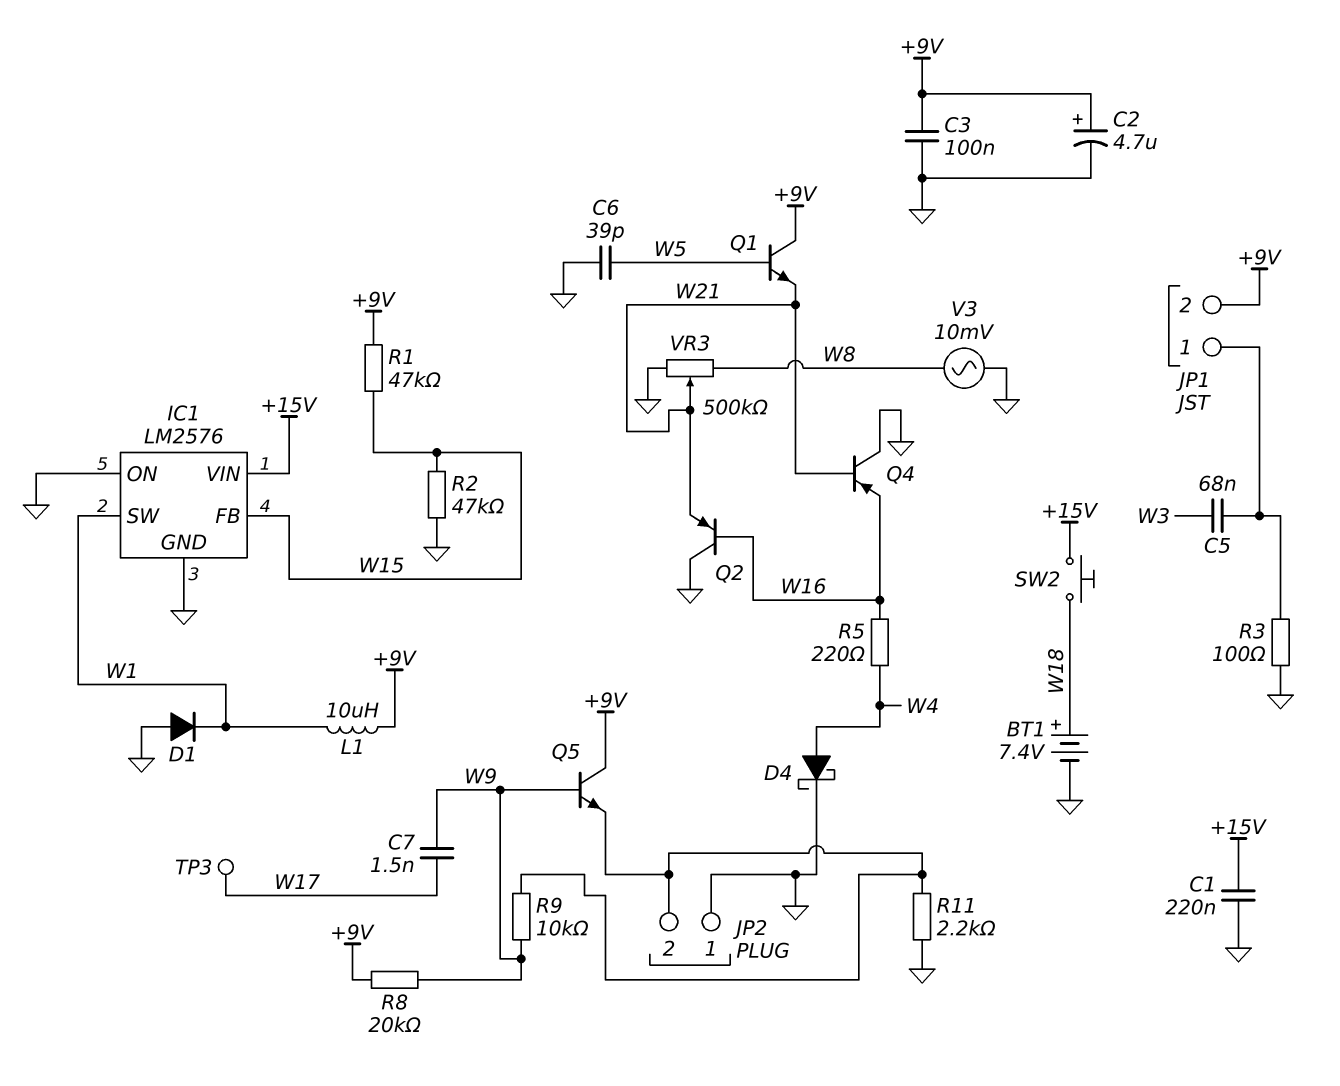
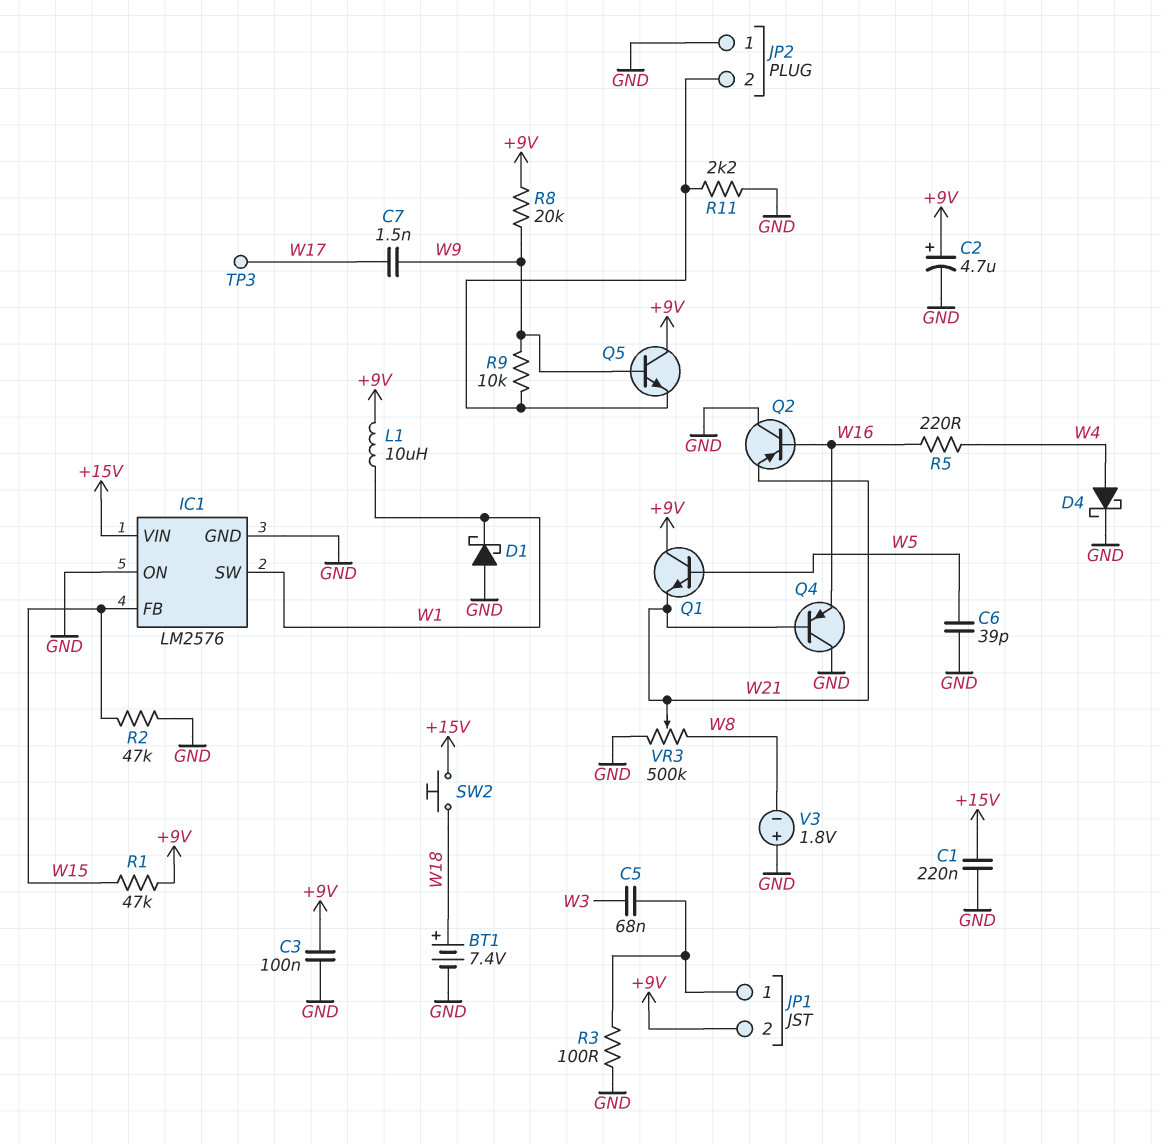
D1: diode (A GND, K W1) -> schottky (A GND, K W1)
V3: AC 10mV (GND, W8) -> 1.8V (plus GND, minus W8)

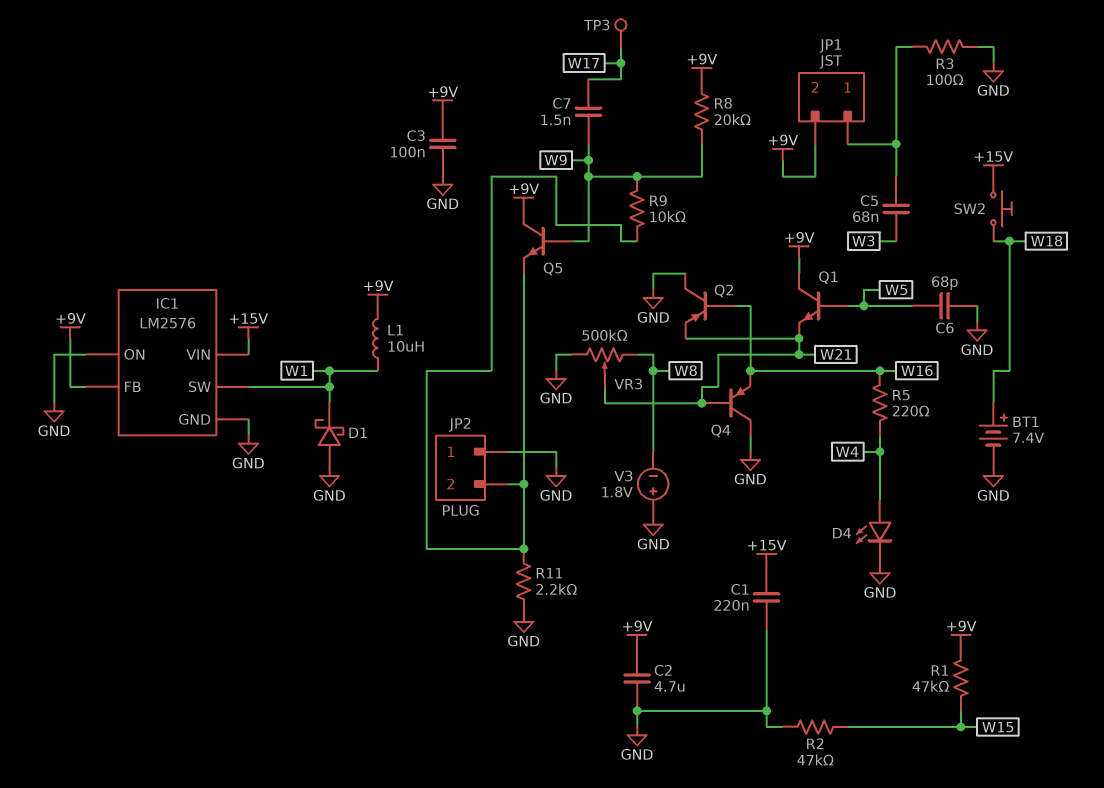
C2: 4.7uF (plus +9V, minus GND) -> 4.7uF (+9V, GND)
C6: 39pF (GND, W5) -> 68pF (GND, W5)
D4: schottky (A W4, K GND) -> LED (A W4, K GND)
IC1 pin FB: W15 -> +9V

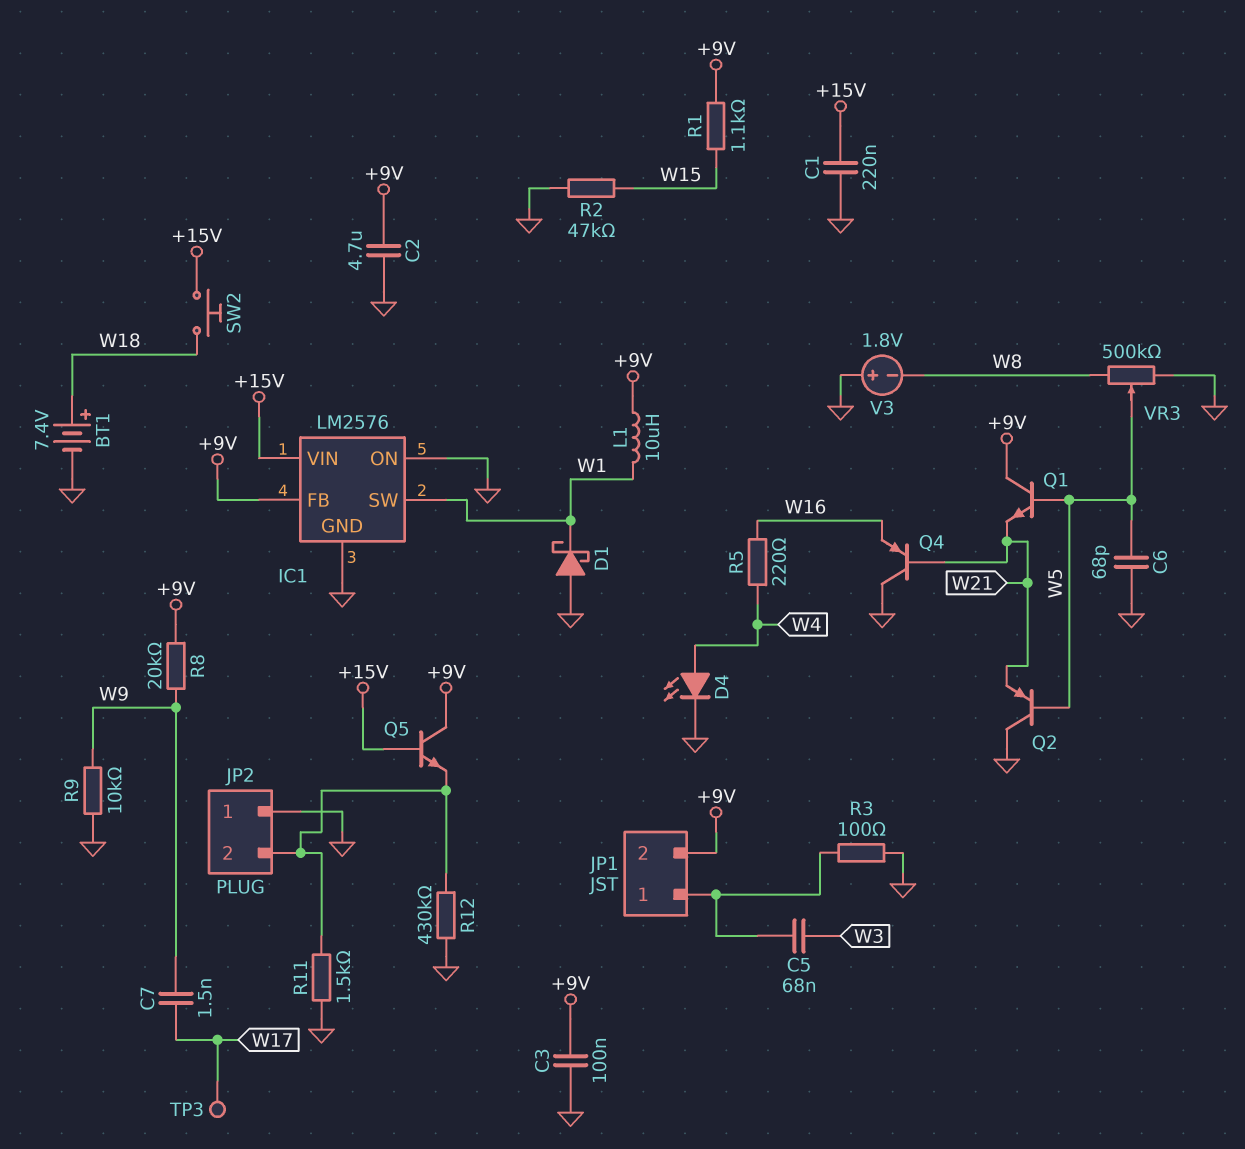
Q2: PNP (B W16, C GND, E W21) -> PNP (B W5, C GND, E W21)
Q5: NPN (B W9, C +9V, E JP2/2) -> NPN (B +15V, C +9V, E JP2/2)
R1: 47k (+9V, W15) -> 1.1k (+9V, W15)
R9: 10k (JP2/2, W9) -> 10k (GND, W9)
R11: 2.2k (GND, JP2/2) -> 1.5k (GND, JP2/2)
R12: none -> 430k (GND, JP2/2)
VR3: 500k (GND, W8, wiper W21) -> 500k (GND, W8, wiper W5)

